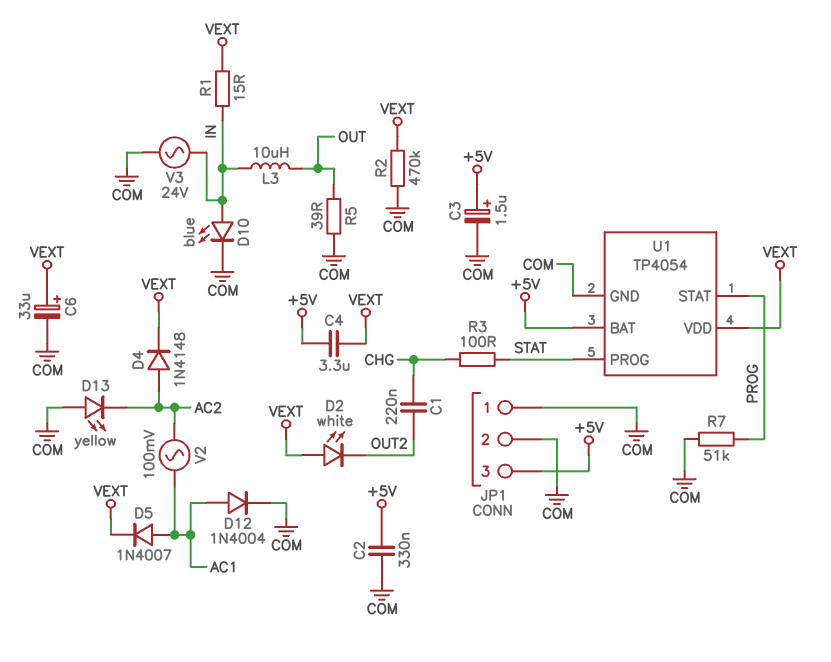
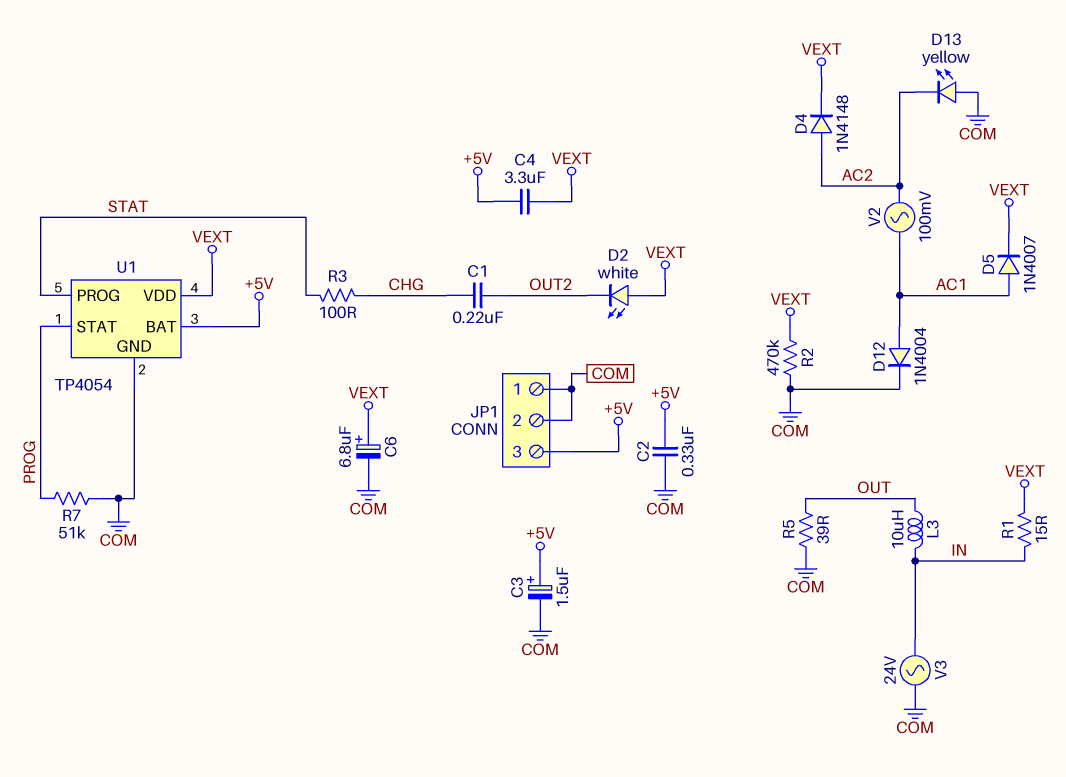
C6: 33uF (plus VEXT, minus COM) -> 6.8uF (plus VEXT, minus COM)
D10: LED blue (A IN, K COM) -> none

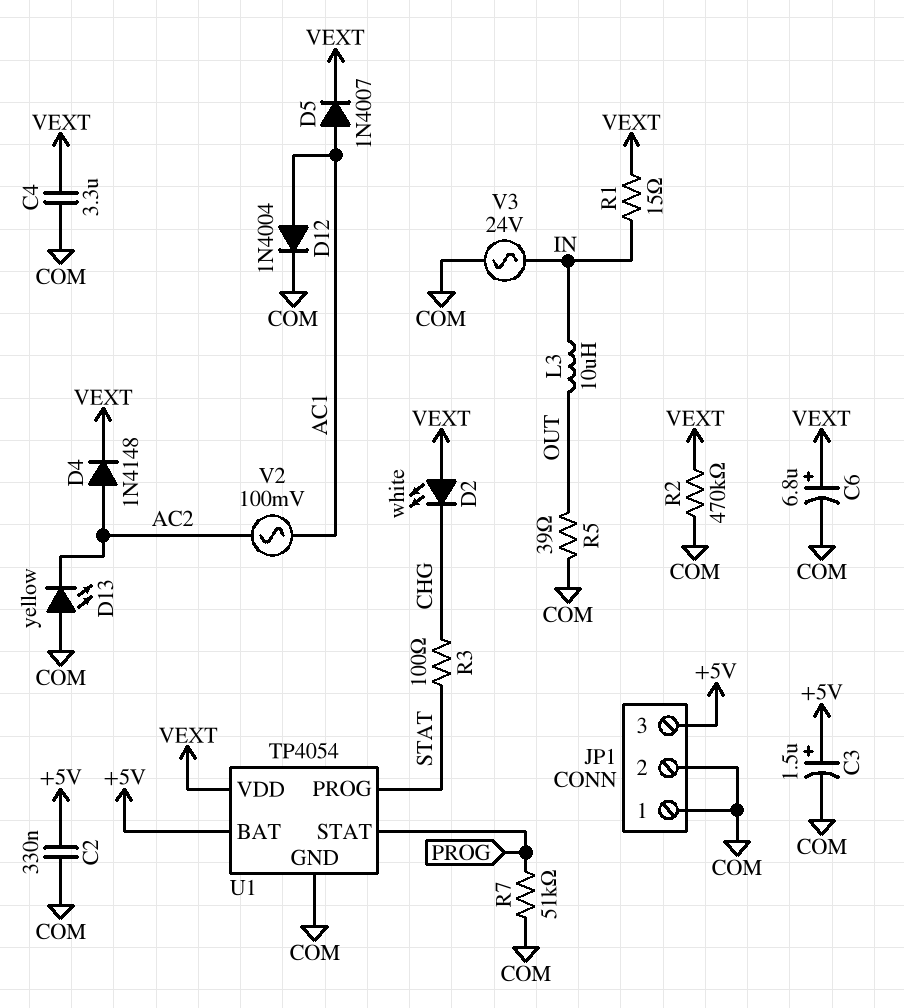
C1: 220nF (CHG, OUT2) -> none
C4: 3.3uF (+5V, VEXT) -> 3.3uF (COM, VEXT)
D2: LED white (A VEXT, K OUT2) -> LED white (A VEXT, K CHG)

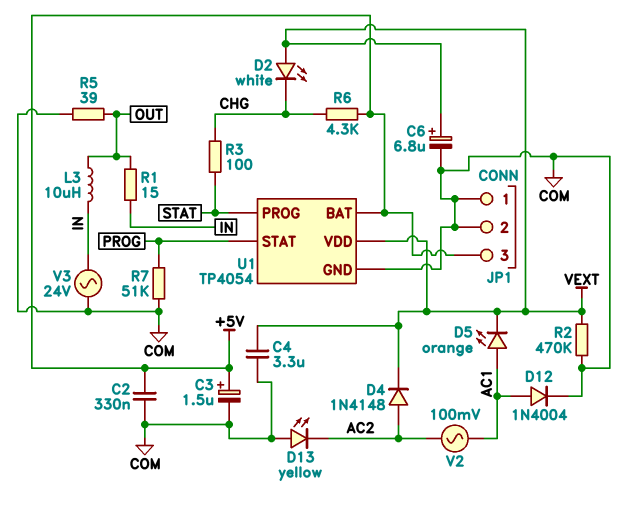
D5: diode 1N4007 (A AC1, K VEXT) -> LED orange (A AC1, K VEXT)
R1: 15 (IN, VEXT) -> 15 (IN, OUT)
R6: none -> 4.3k (+5V, CHG)

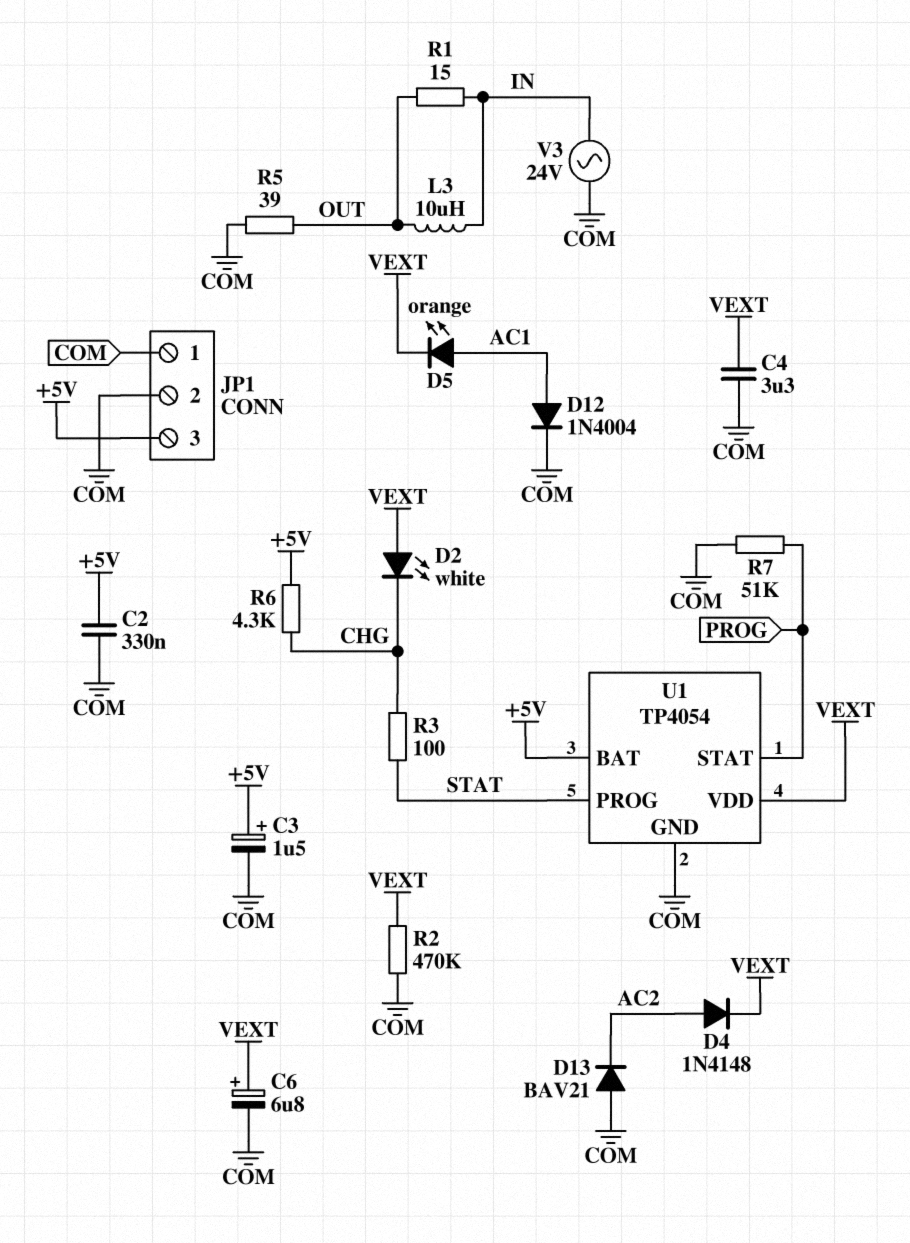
D13: LED yellow (A COM, K AC2) -> diode BAV21 (A COM, K AC2)
V2: AC 100mV (AC1, AC2) -> none

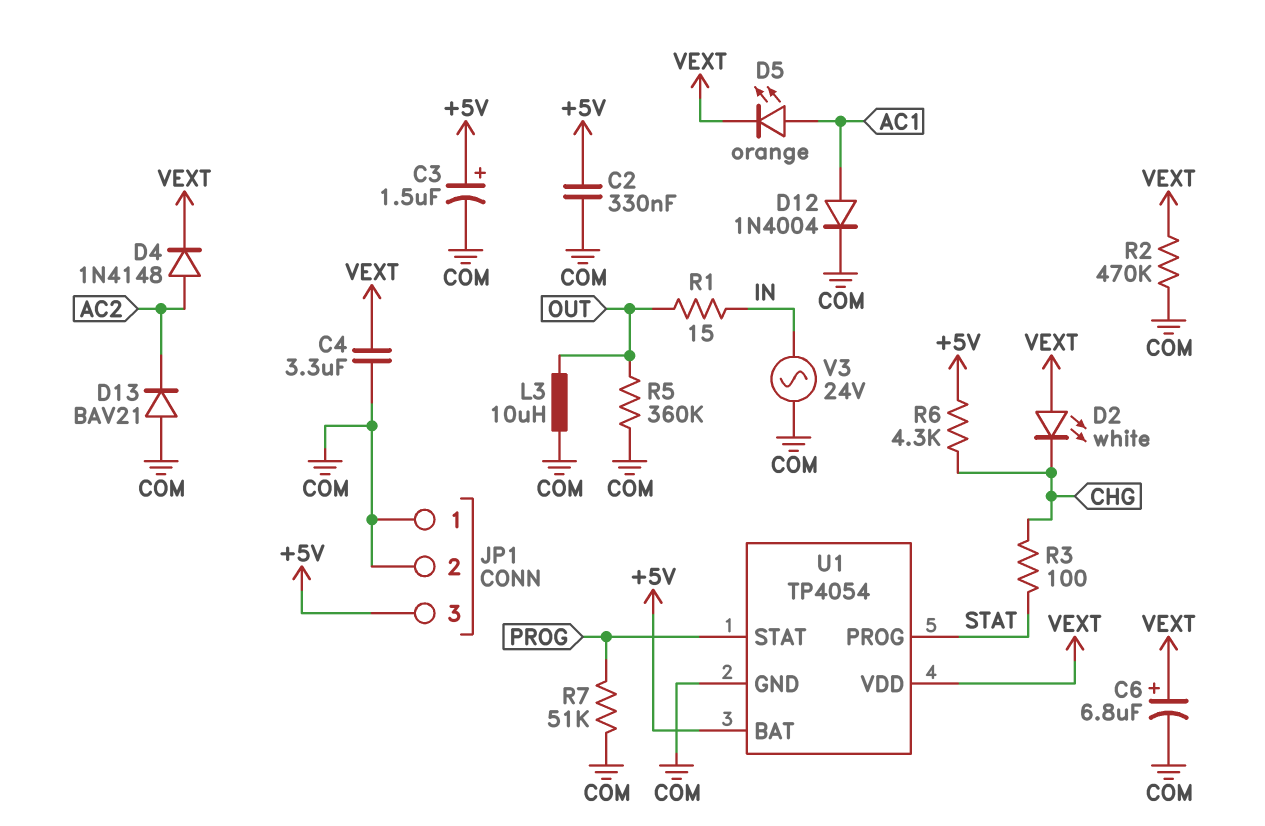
L3: 10uH (IN, OUT) -> 10uH (COM, OUT)
R5: 39 (COM, OUT) -> 360k (COM, OUT)

